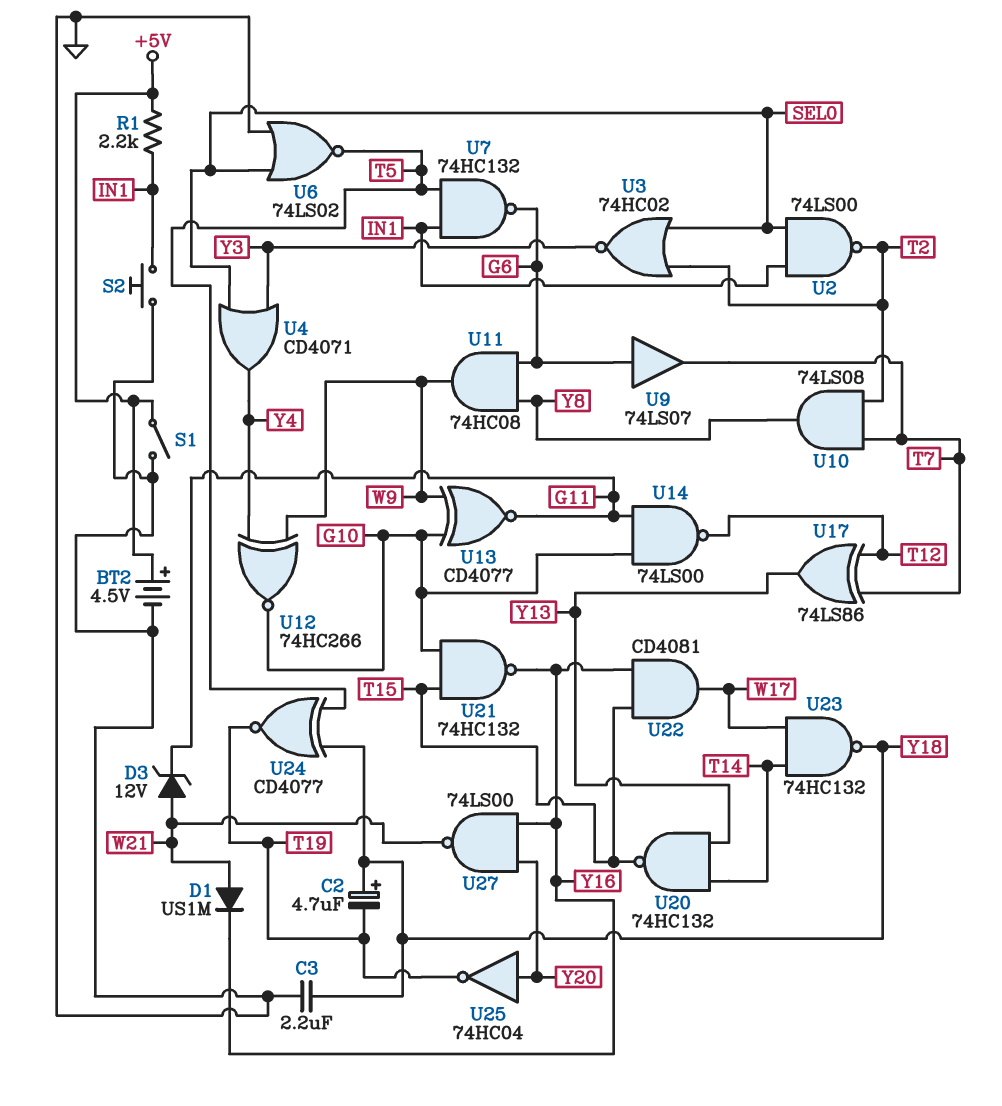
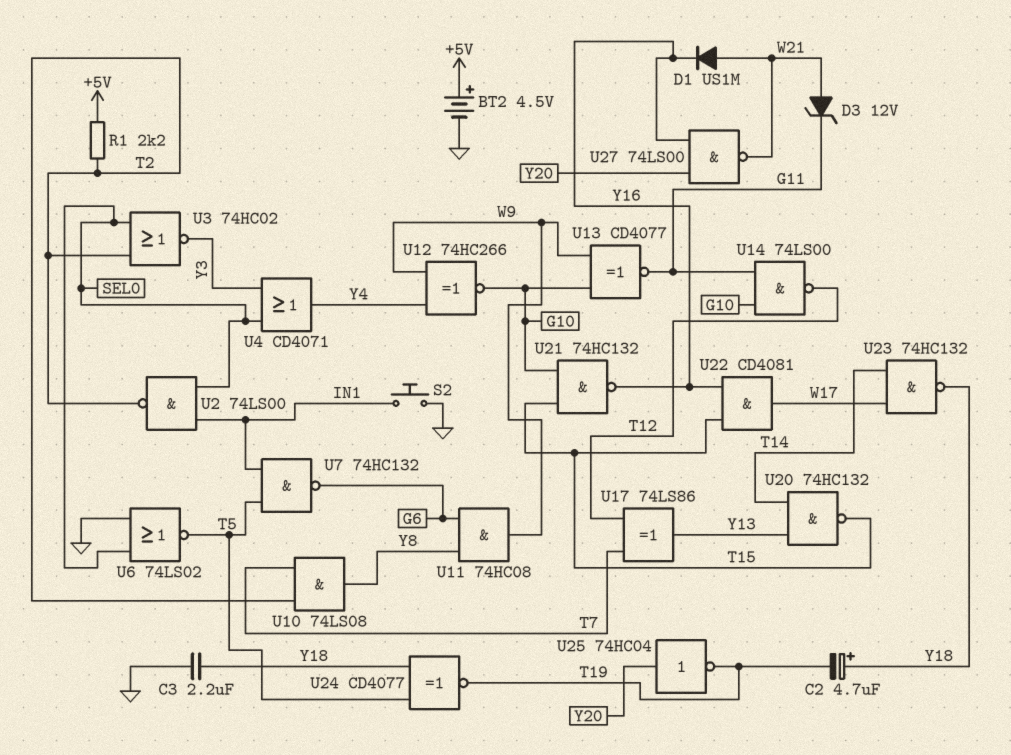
R1: 2.2k (+5V, IN1) -> 2.2k (+5V, T2)
S1: switch (+5V, GND) -> none
U9: buffer 74LS07 (in G6, out T7) -> none

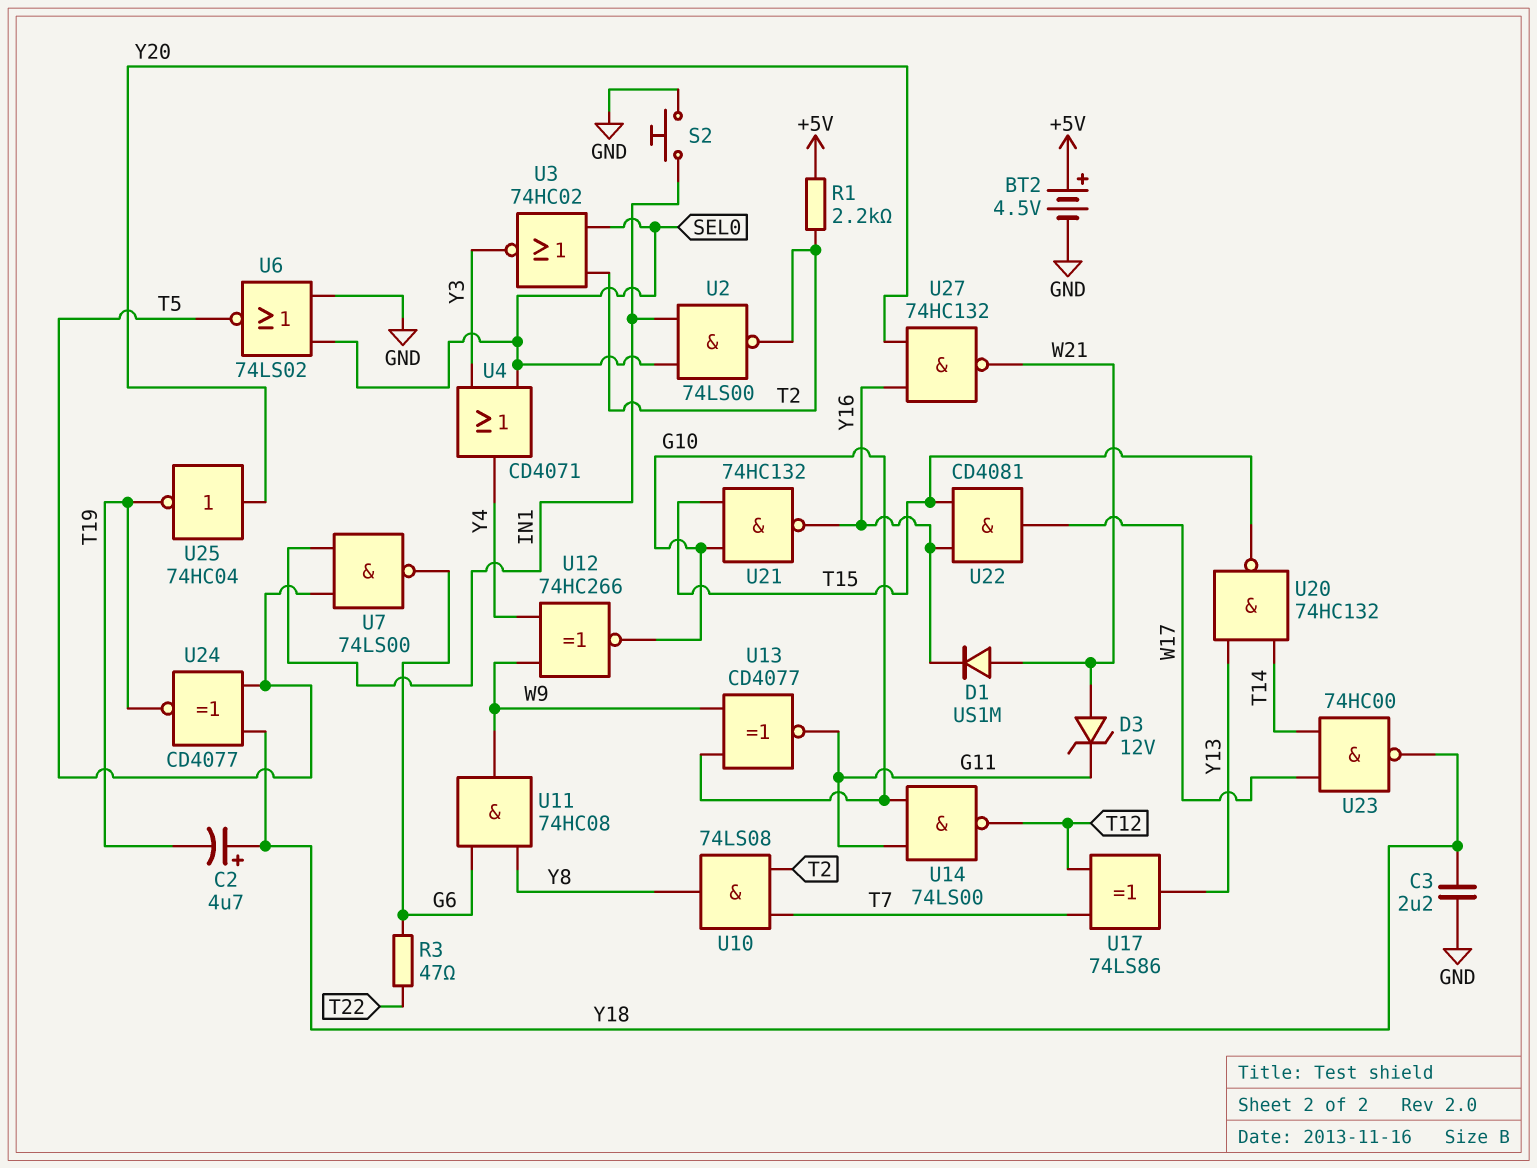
R3: none -> 47 (G6, T22)
U7: NAND 74HC132 (in IN1, in T5, out G6) -> NAND 74LS00 (in IN1, in T5, out G6)
U23: NAND 74HC132 (in T14, in W17, out Y18) -> NAND 74HC00 (in T14, in W17, out Y18)
U27: NAND 74LS00 (in Y16, in Y20, out W21) -> NAND 74HC132 (in Y16, in Y20, out W21)

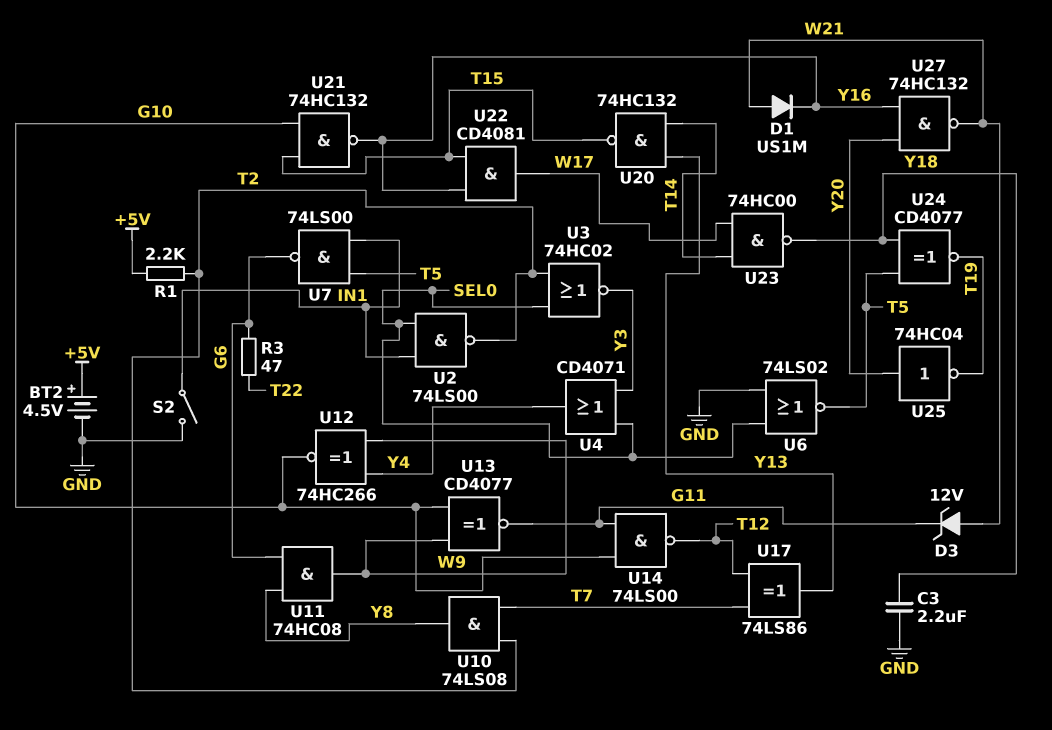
C2: 4.7uF (plus Y18, minus T19) -> none
S2: button (GND, IN1) -> switch (GND, IN1)

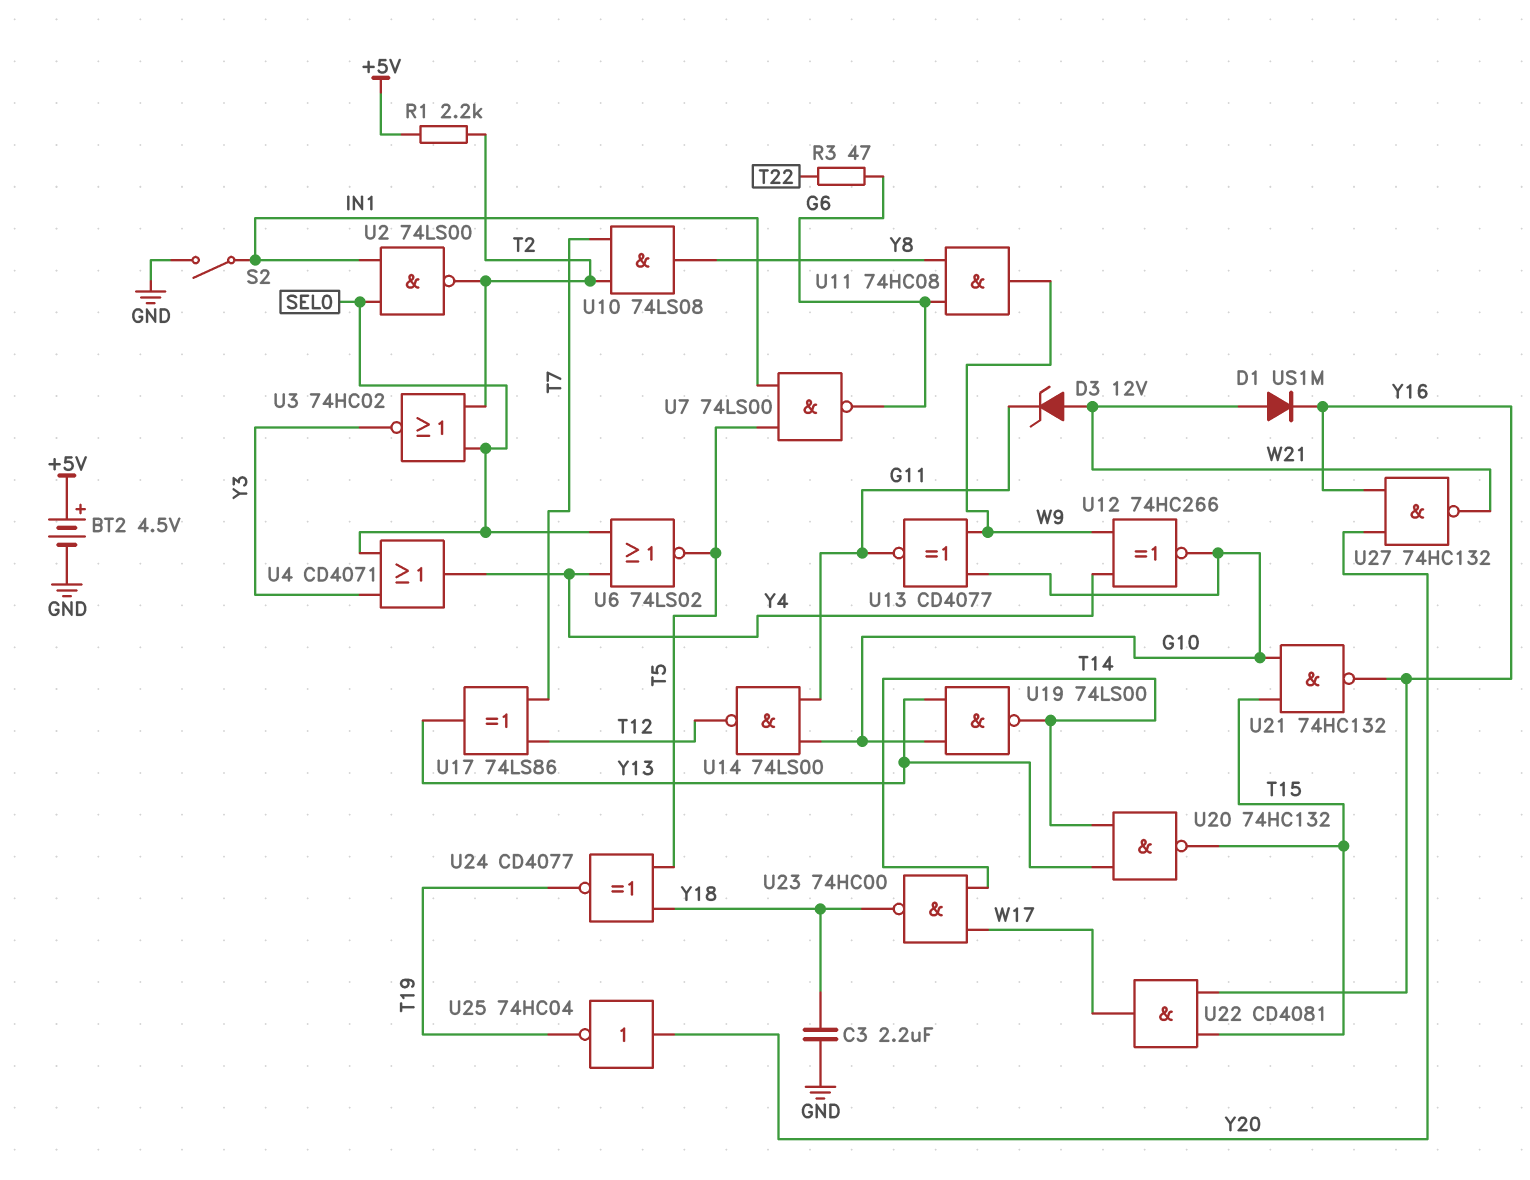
U6: NOR 74LS02 (in GND, in SEL0, out T5) -> NOR 74LS02 (in SEL0, in Y4, out T5)
U19: none -> NAND 74LS00 (in G10, in Y13, out T14)

